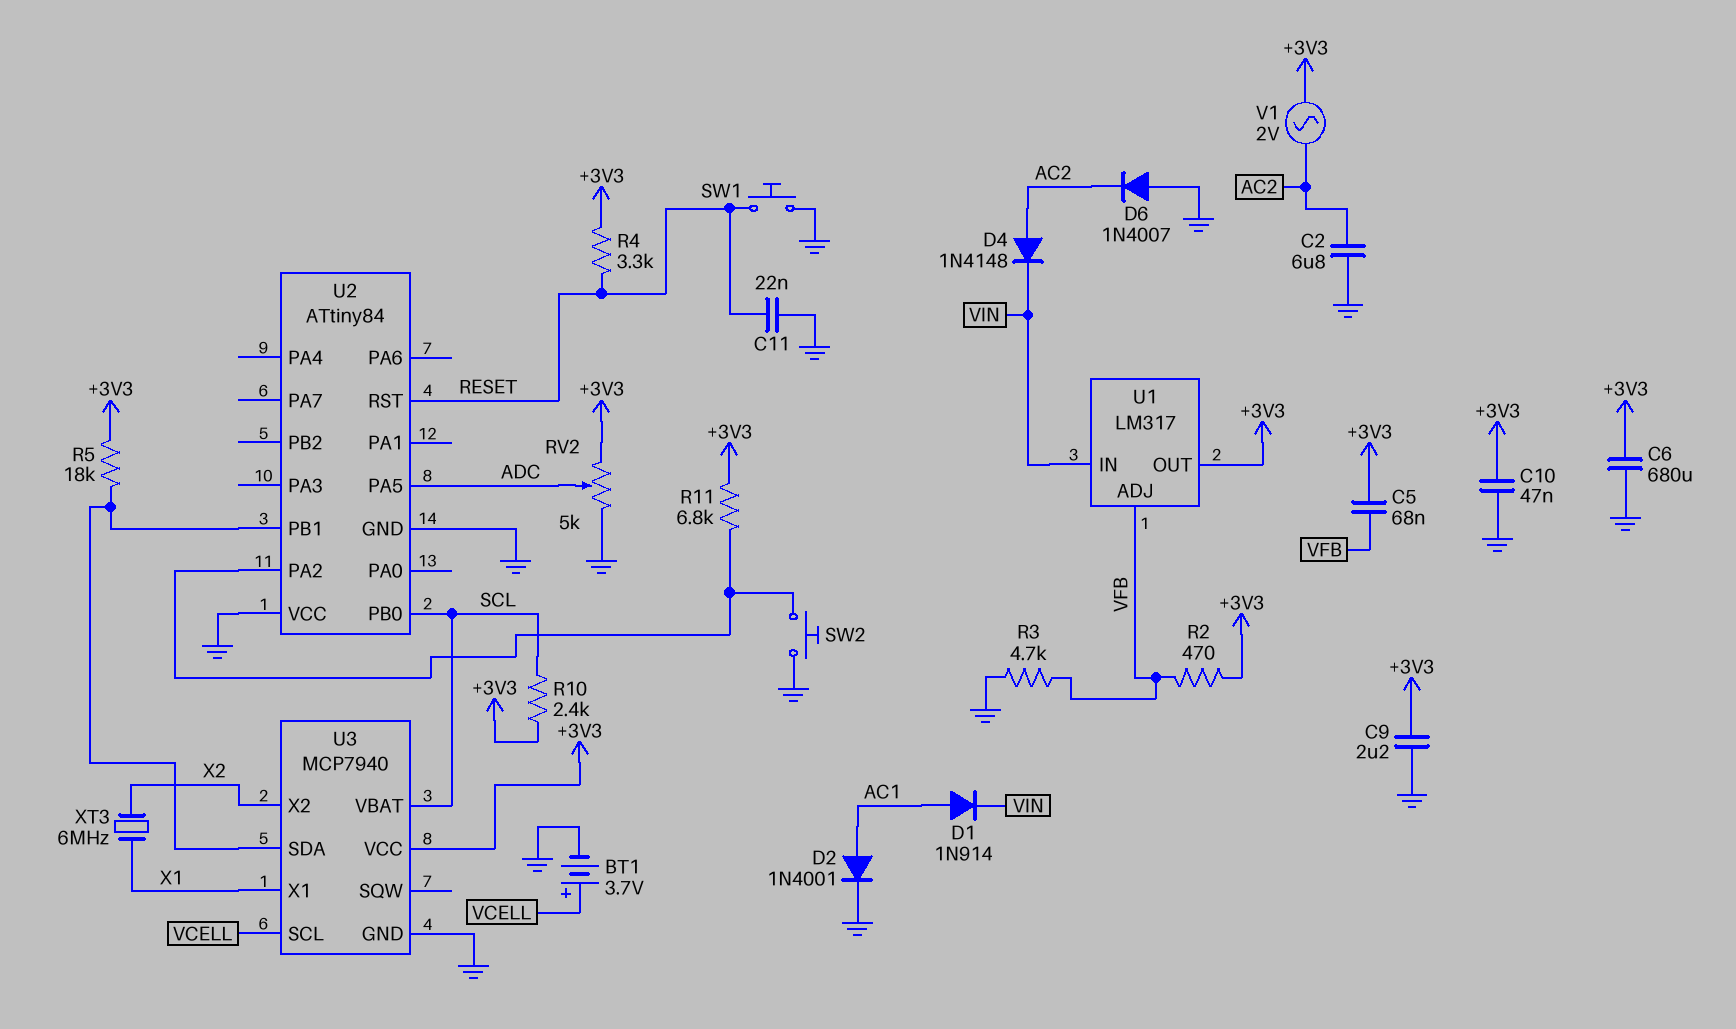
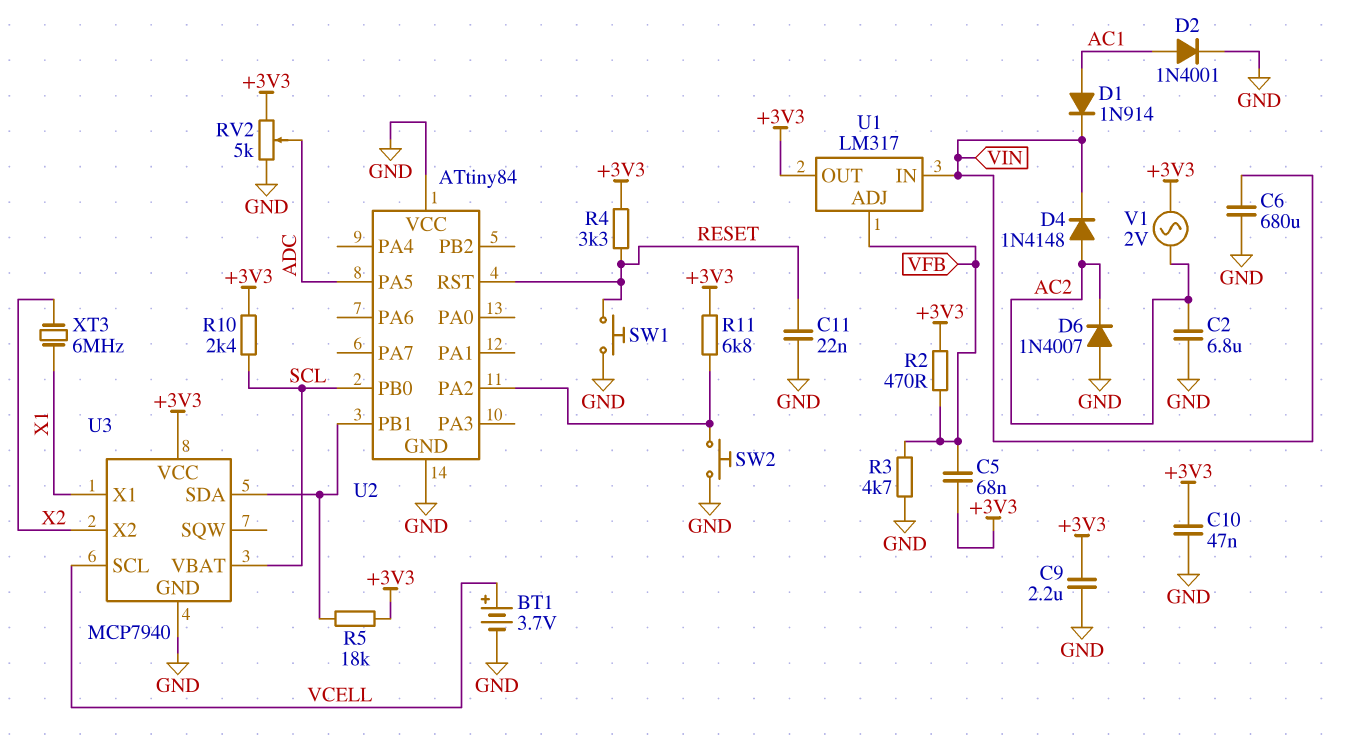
C6: 680uF (+3V3, GND) -> 680uF (GND, VIN)

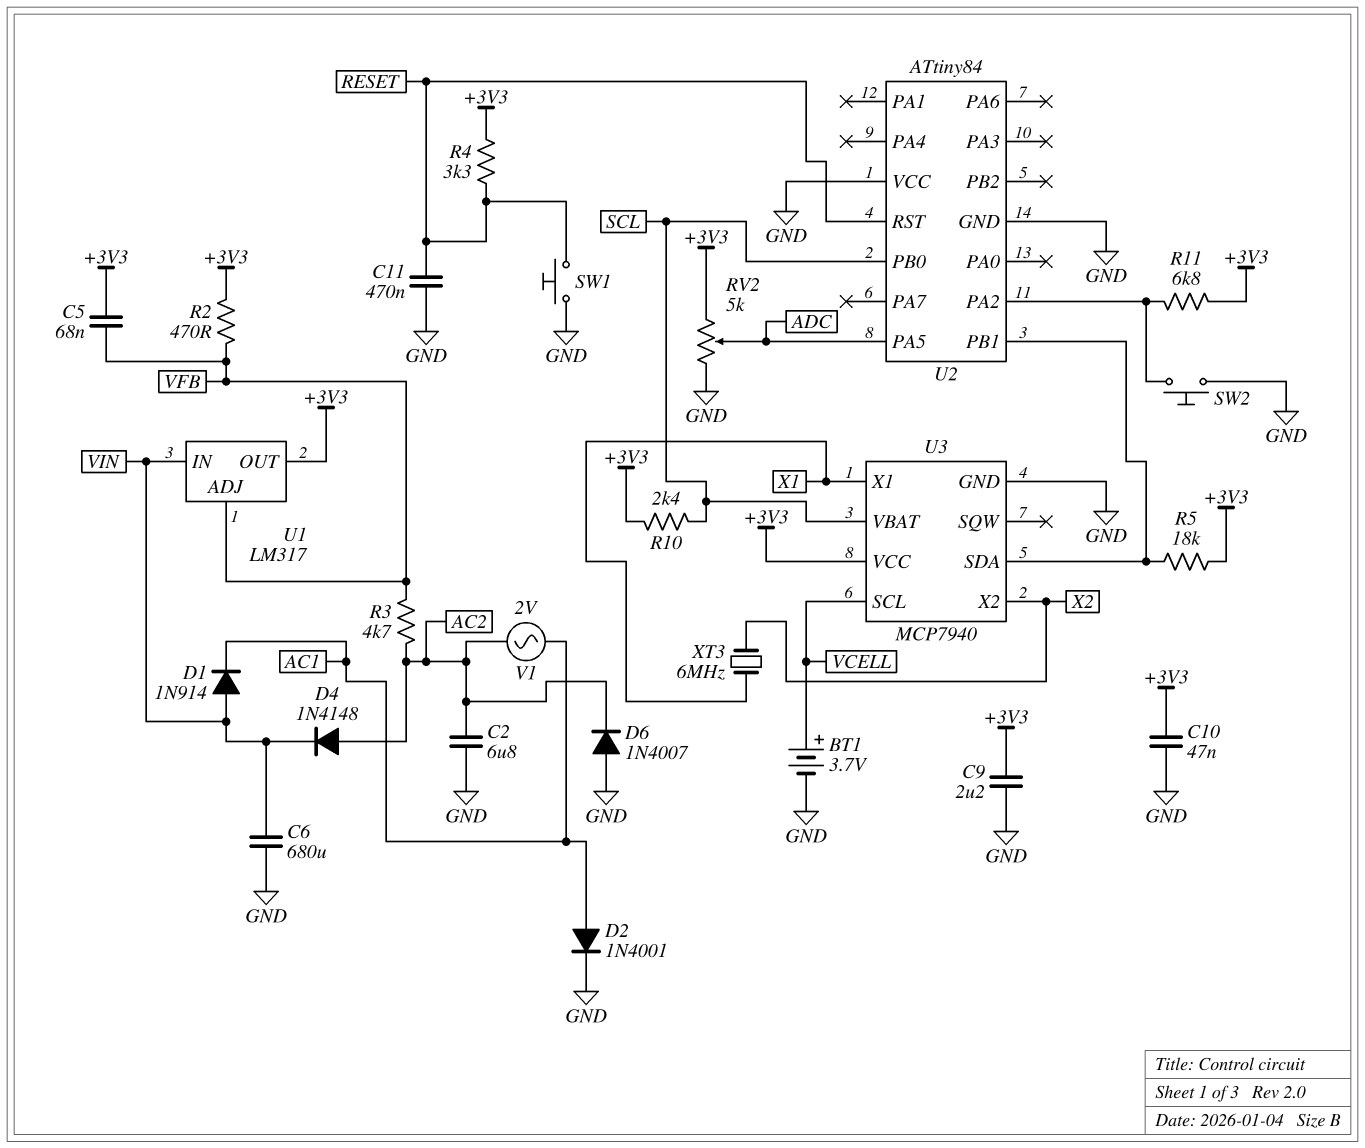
C11: 22nF (GND, RESET) -> 470nF (GND, RESET)
D1: diode 1N914 (A AC1, K VIN) -> diode 1N914 (A VIN, K AC1)
R3: 4.7k (GND, VFB) -> 4.7k (AC2, VFB)
V1: AC 2V (+3V3, AC2) -> AC 2V (AC1, AC2)

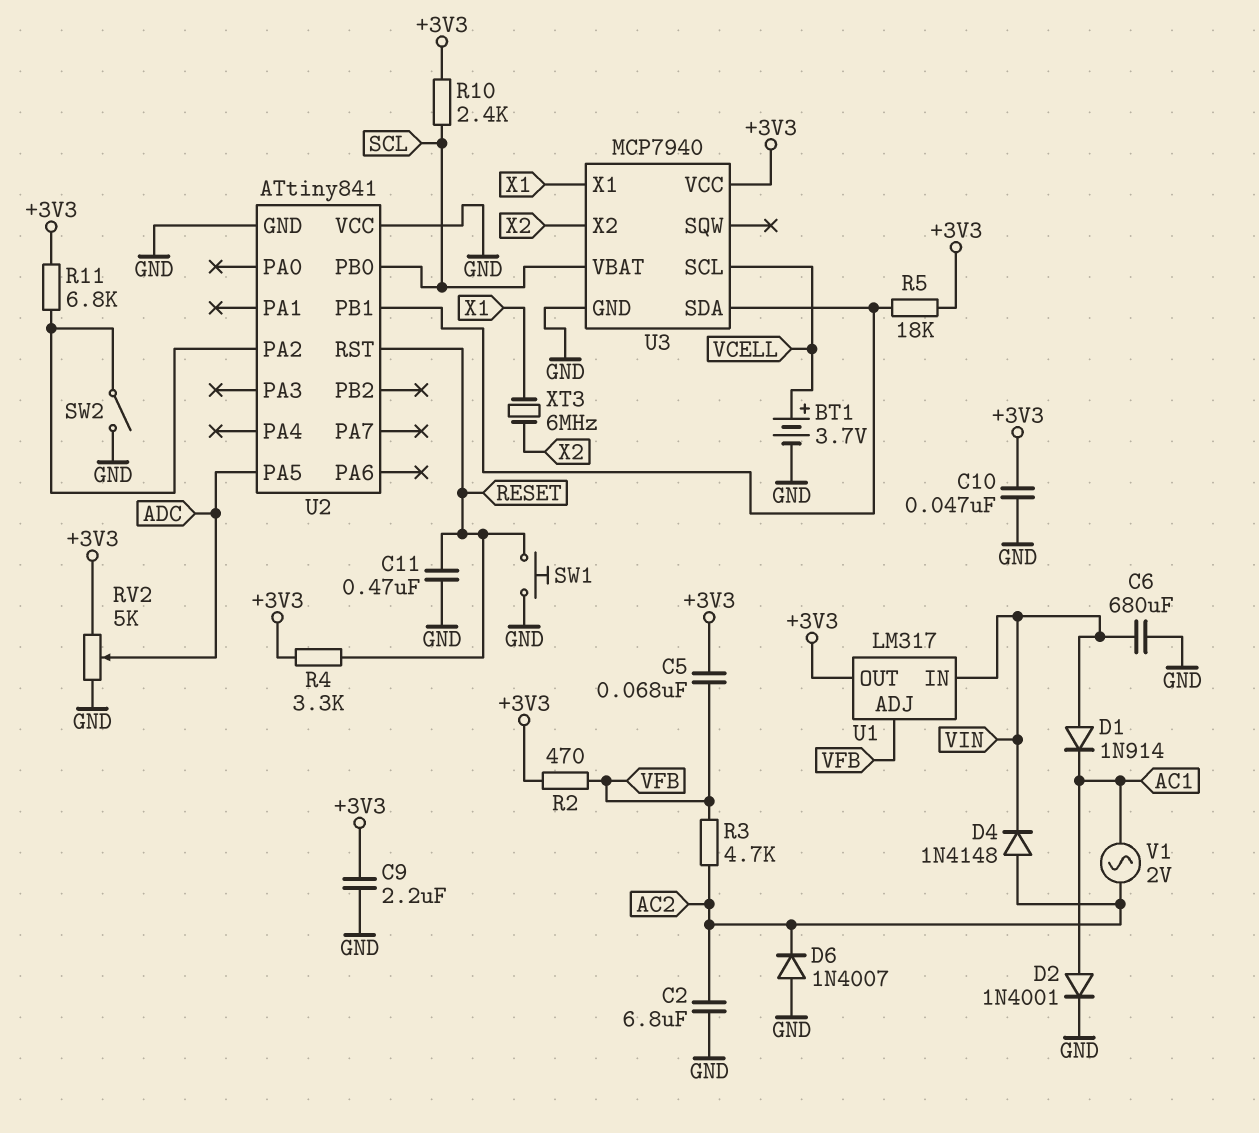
SW2: button (GND, U2/PA2) -> switch (GND, U2/PA2)
U2: ATtiny84 -> ATtiny841

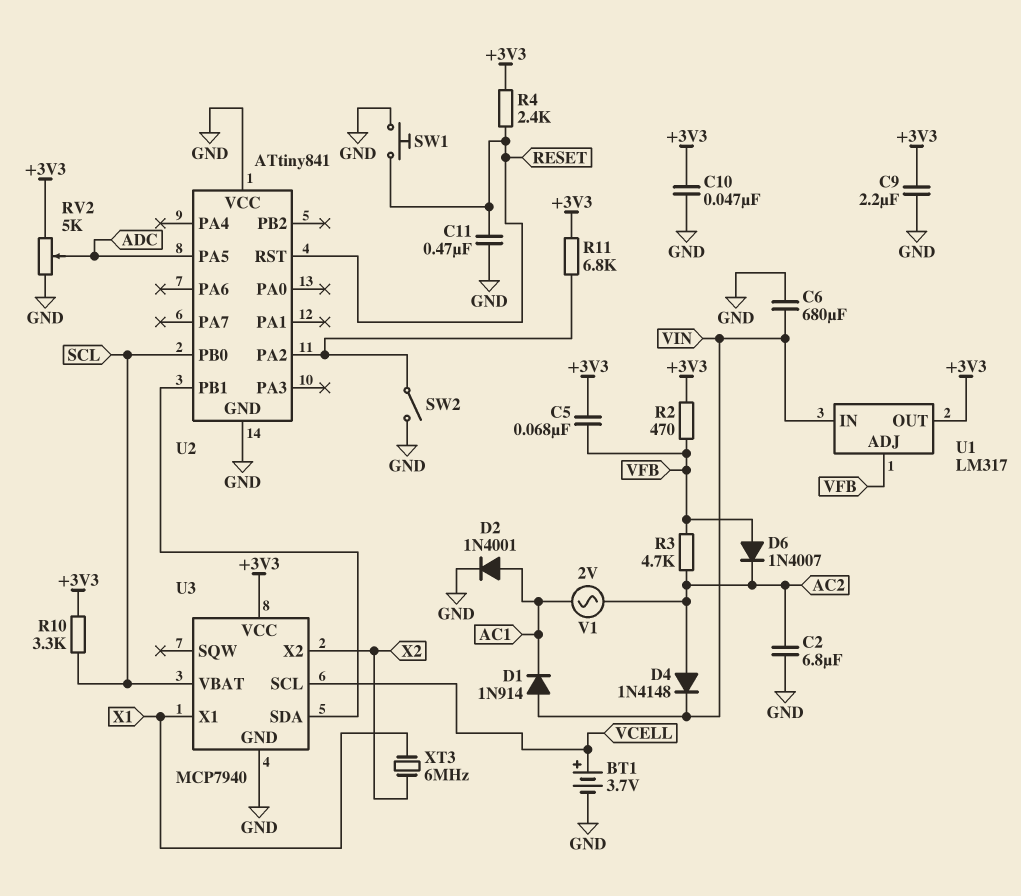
D6: diode 1N4007 (A GND, K AC2) -> diode 1N4007 (A VFB, K AC2)
R4: 3.3k (+3V3, RESET) -> 2.4k (+3V3, RESET)
R5: 18k (+3V3, U2/PB1) -> none
R10: 2.4k (+3V3, SCL) -> 3.3k (+3V3, SCL)

